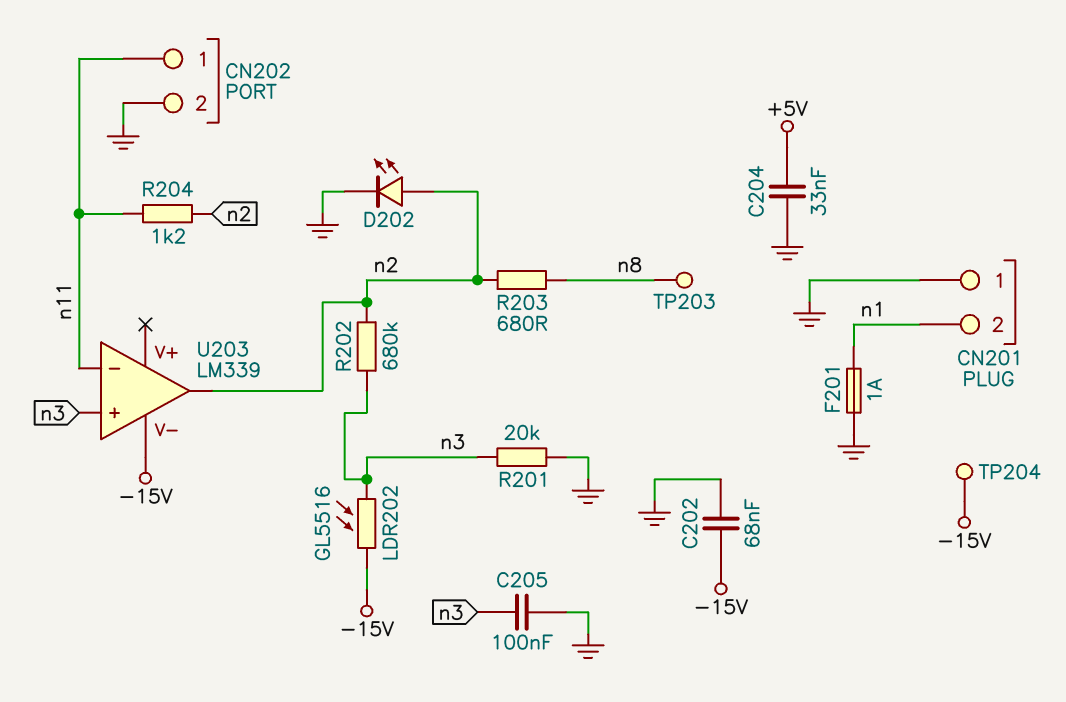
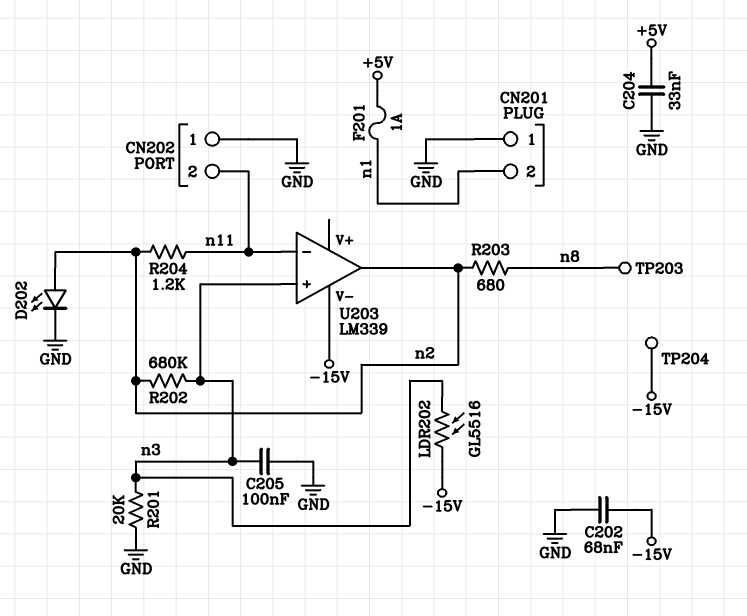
CN202 pin 1: n11 -> GND
CN202 pin 2: GND -> n11
F201: 1A (GND, n1) -> 1A (+5V, n1)

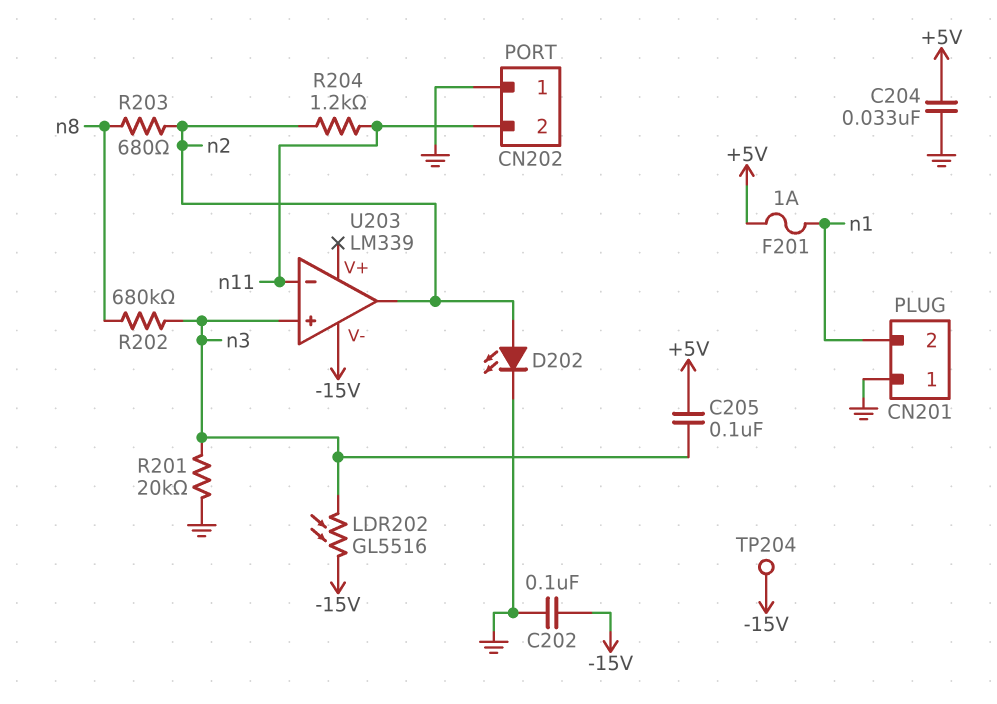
C202: 68nF (-15V, GND) -> 100nF (-15V, GND)
C205: 100nF (GND, n3) -> 100nF (+5V, n3)
R202: 680k (n2, n3) -> 680k (n3, n8)
TP203: test point (n8) -> none

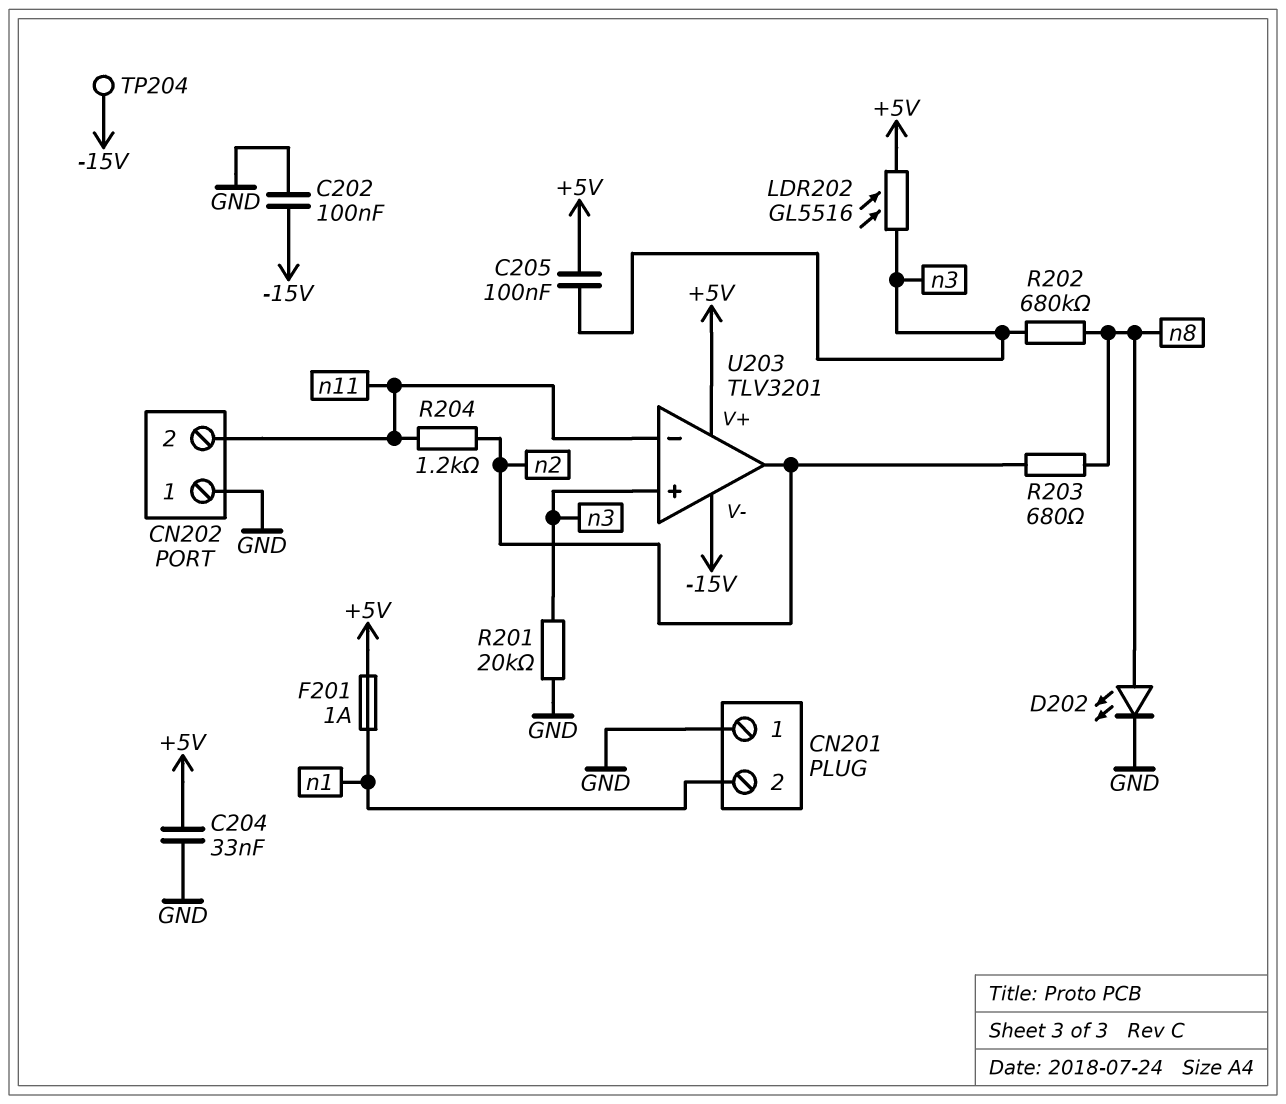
D202: LED (A n2, K GND) -> LED (A n8, K GND)
LDR202: GL5516 (-15V, n3) -> GL5516 (+5V, n3)
U203: LM339 -> TLV3201
U203 pin V+: none -> +5V

